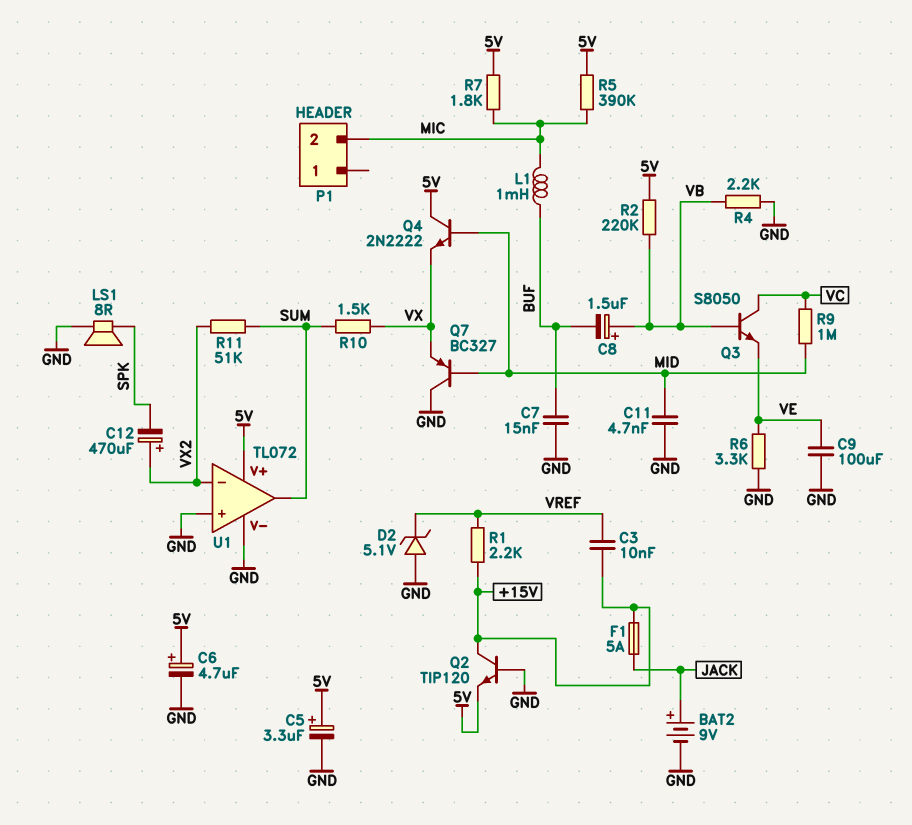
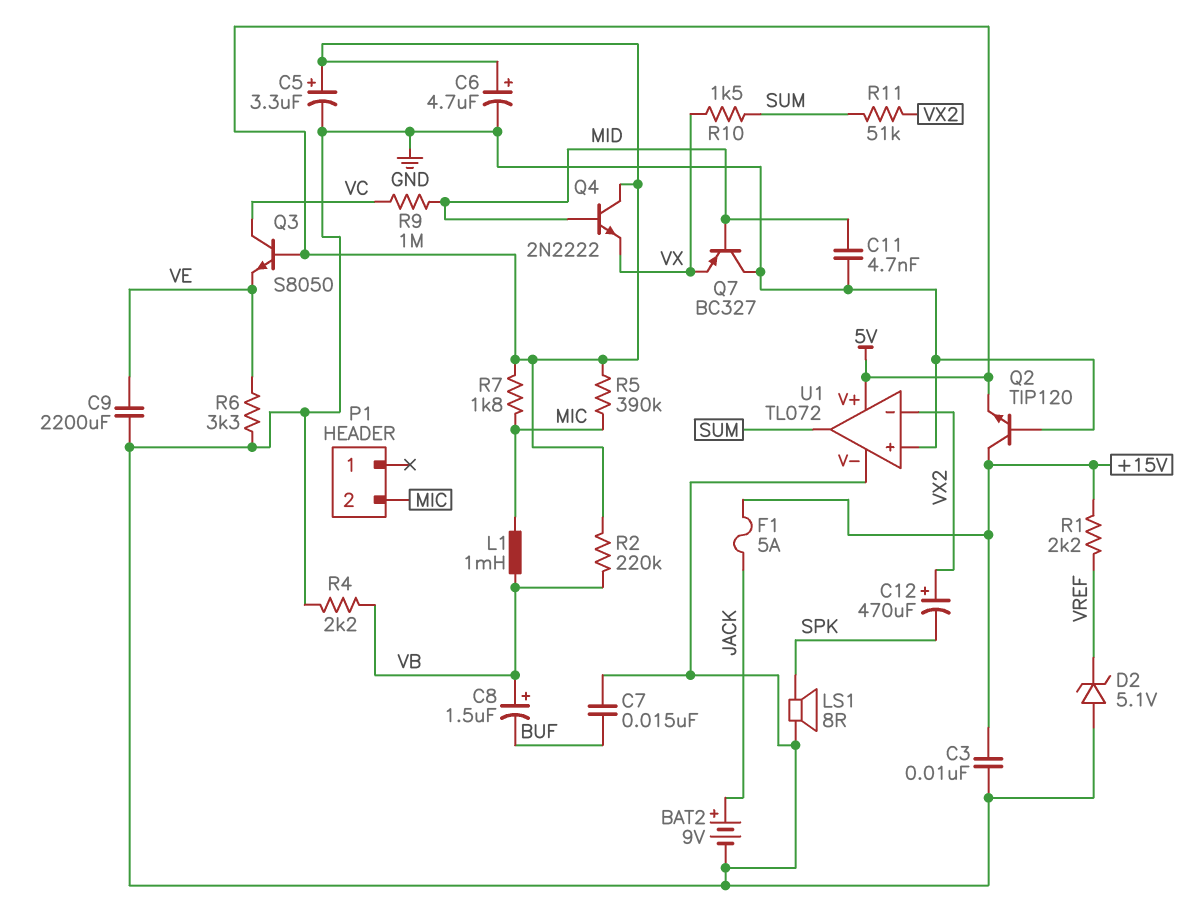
C3: 10nF (+15V, VREF) -> 10nF (+15V, GND)
C9: 100uF (GND, VE) -> 2200uF (GND, VE)
L1: 1mH (BUF, MIC) -> 1mH (MIC, VB)
Q3: NPN S8050 (B VB, C VC, E VE) -> NPN S8050 (B 5V, C VC, E VE)

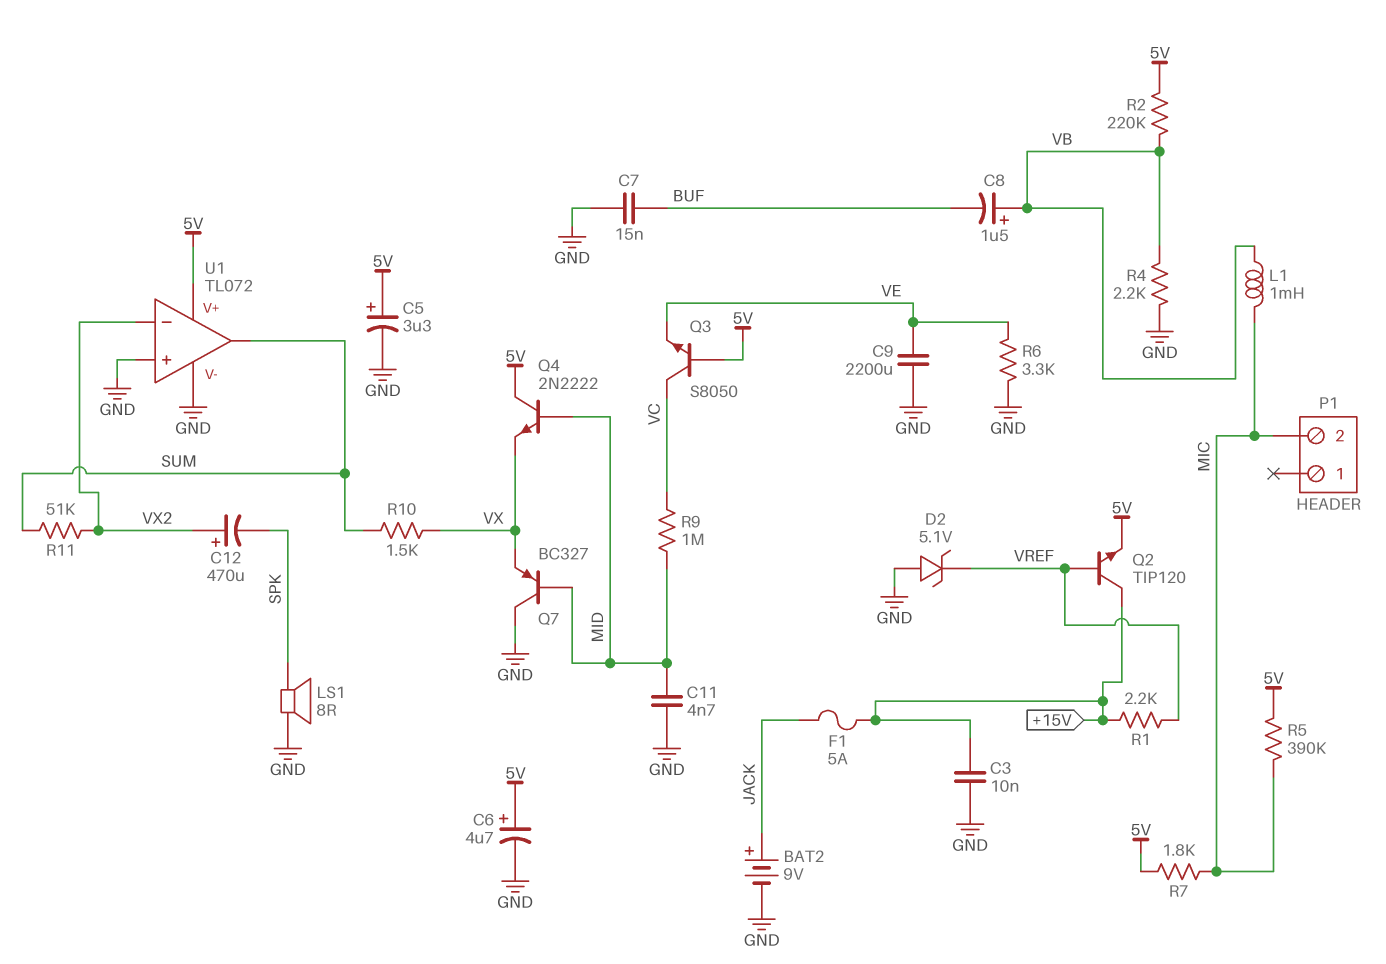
Q2: NPN TIP120 (B GND, C +15V, E 5V) -> NPN TIP120 (B VREF, C +15V, E 5V)

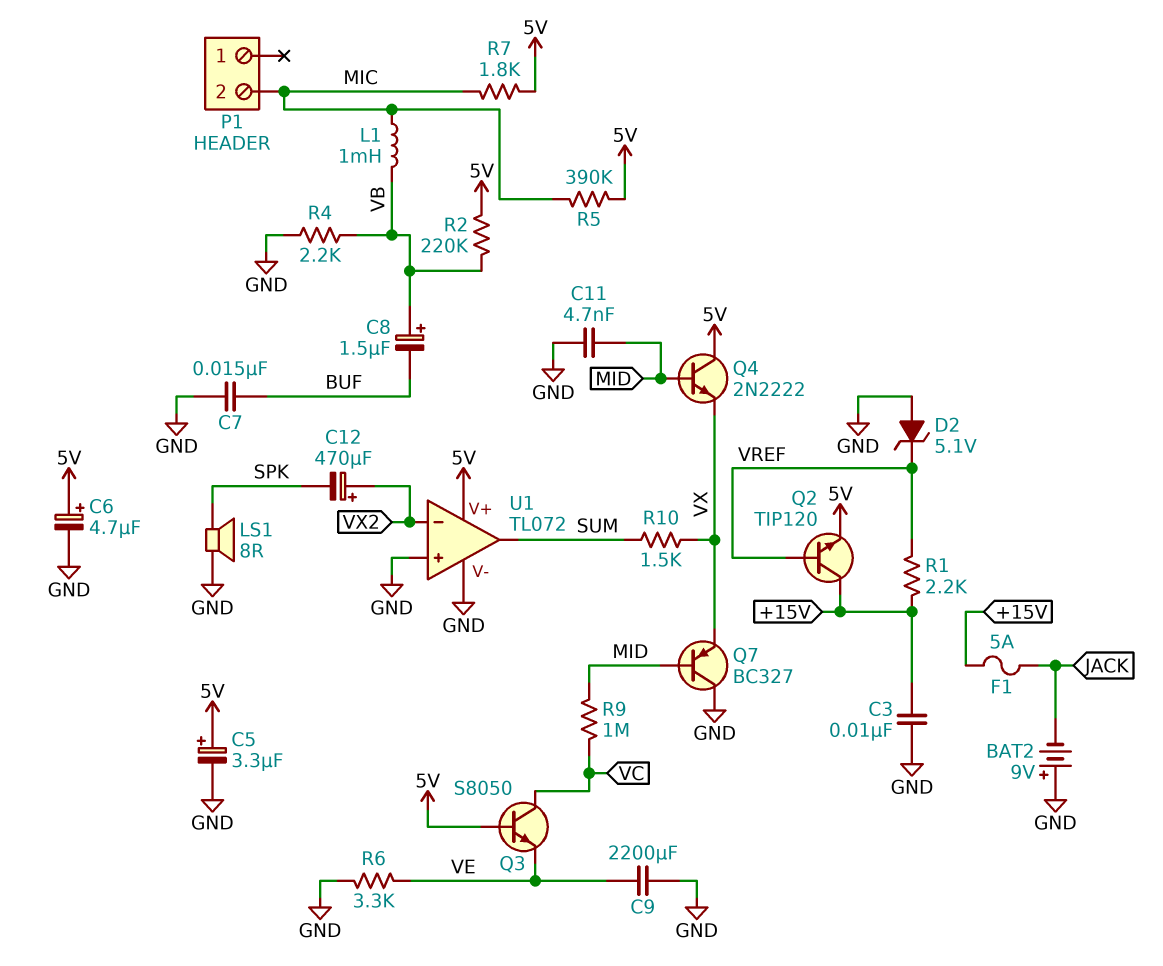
BAT2: 9V (plus JACK, minus GND) -> 9V (plus GND, minus JACK)
R11: 51k (SUM, VX2) -> none

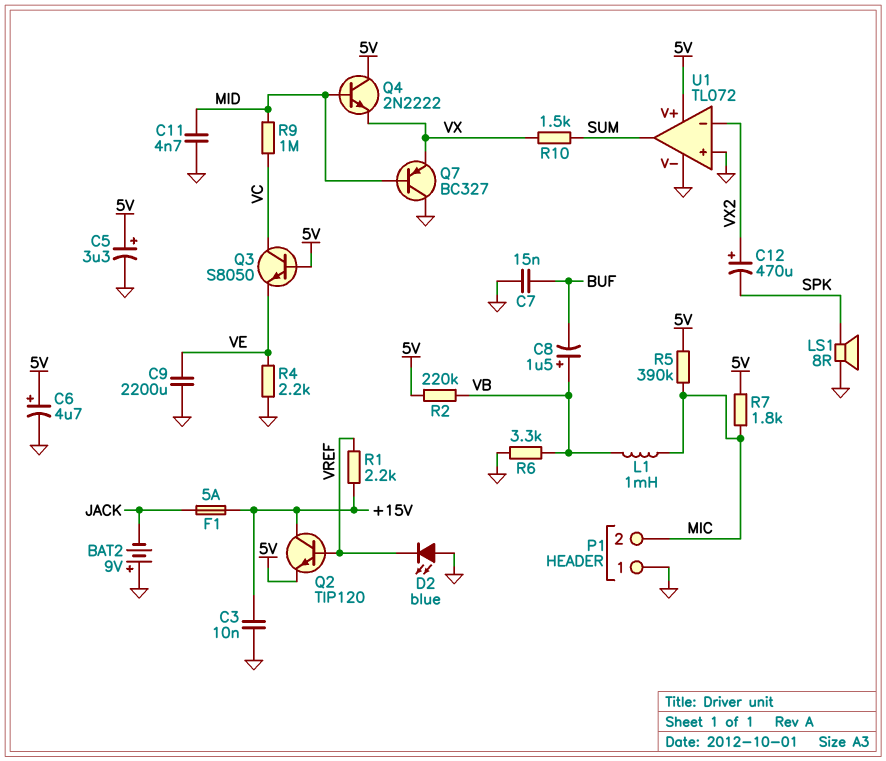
D2: zener 5.1V (A GND, K VREF) -> LED blue (A GND, K VREF)
P1 pin 1: none -> GND
R4: 2.2k (GND, VB) -> 2.2k (GND, VE)
R6: 3.3k (GND, VE) -> 3.3k (GND, VB)

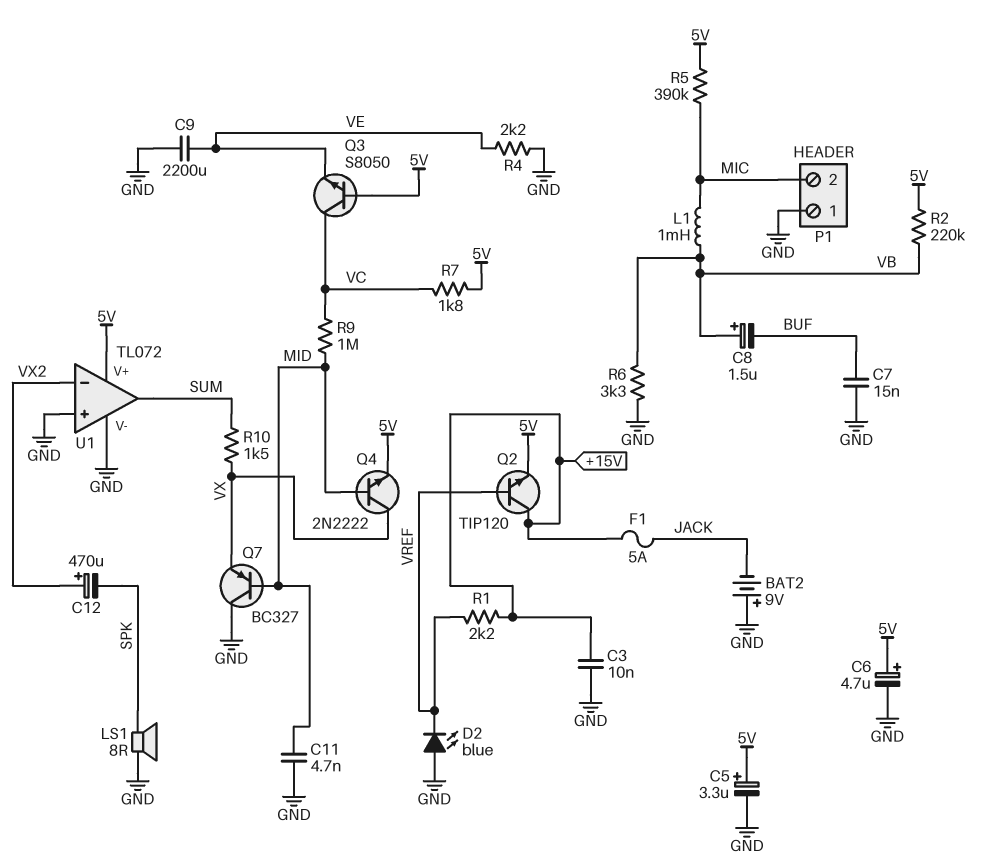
Q4: NPN 2N2222 (B MID, C 5V, E VX) -> NPN 2N2222 (B MID, C VX, E 5V)
R7: 1.8k (5V, MIC) -> 1.8k (5V, VC)

